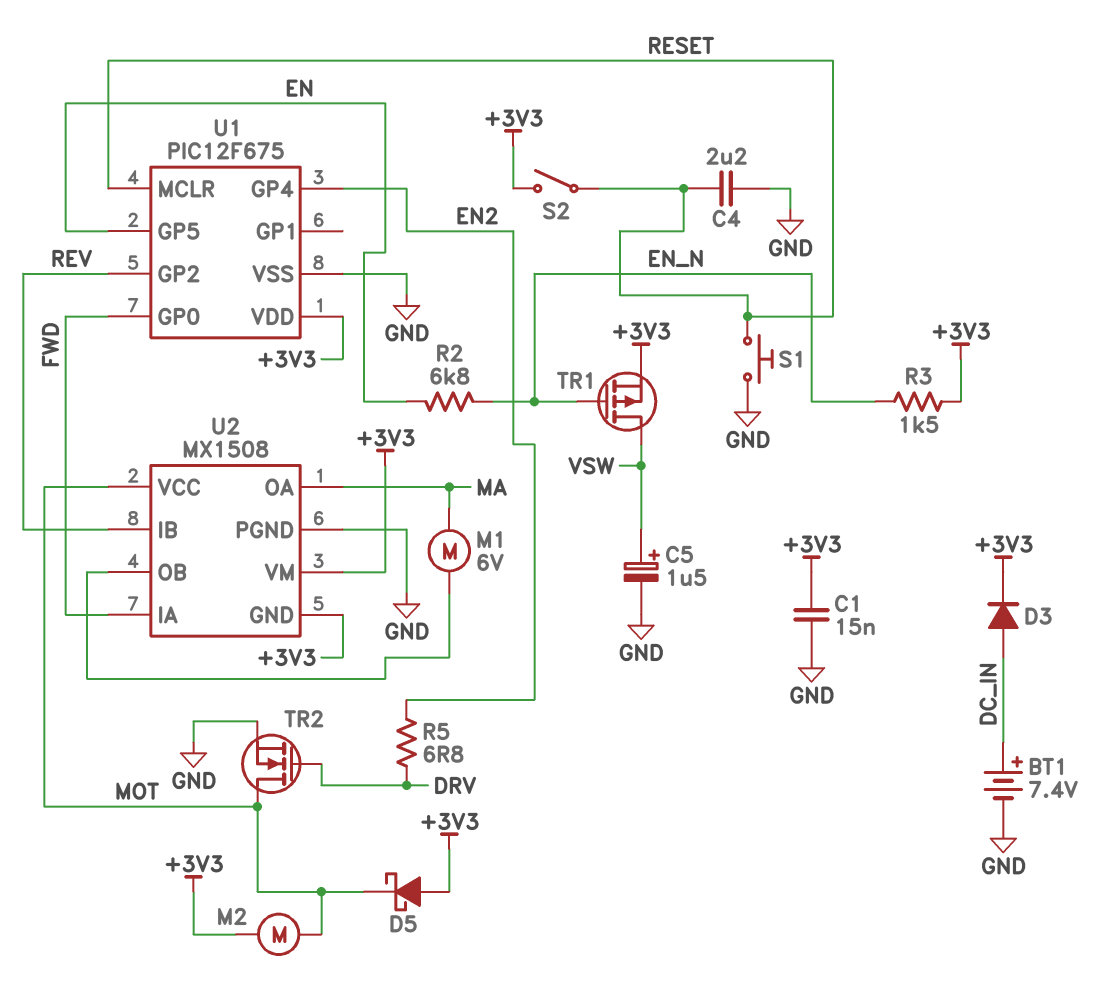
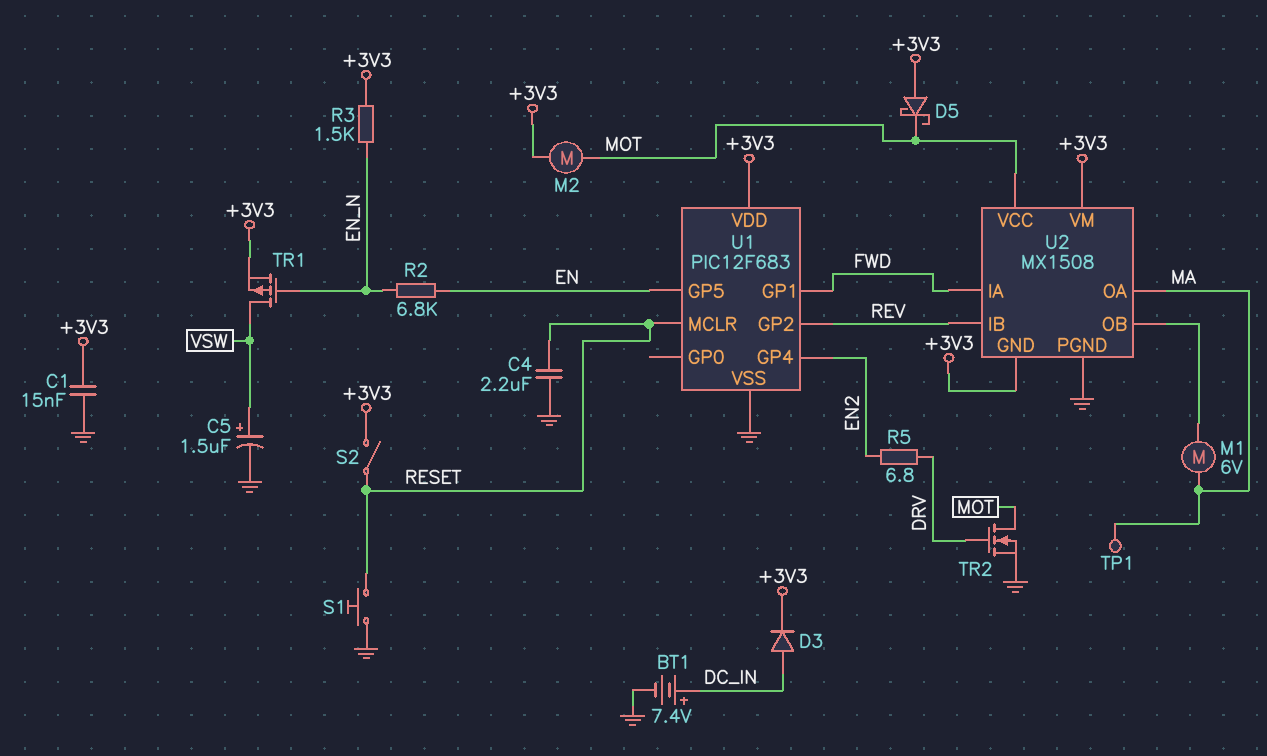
TP1: none -> test point (MA)
U1: PIC12F675 -> PIC12F683
U1 pin GP0: FWD -> none
U1 pin GP1: none -> FWD

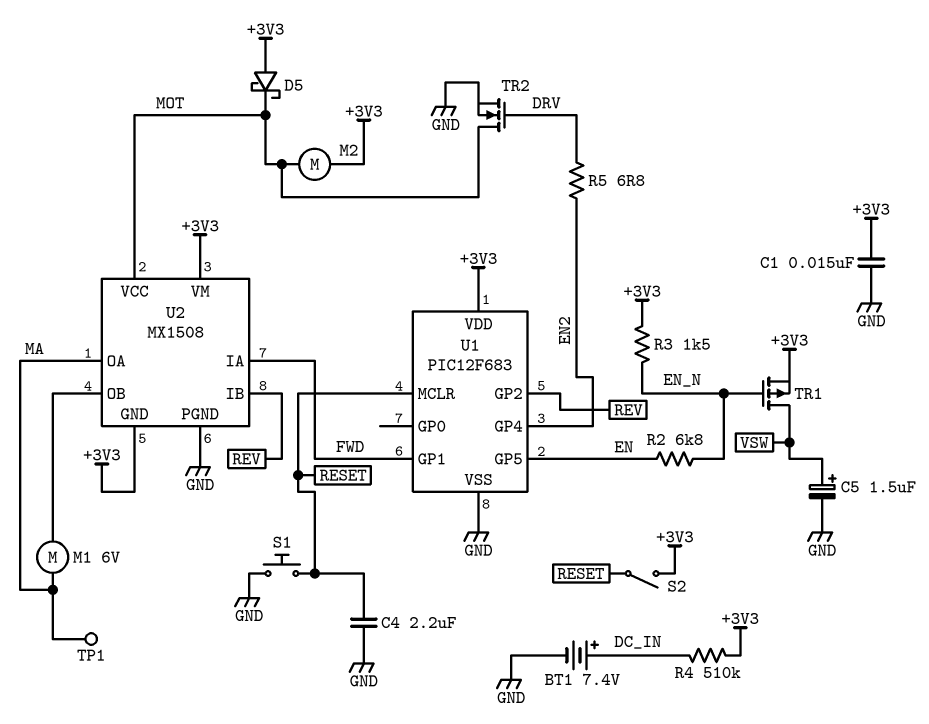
D3: diode (A DC_IN, K +3V3) -> none
R4: none -> 510k (+3V3, DC_IN)

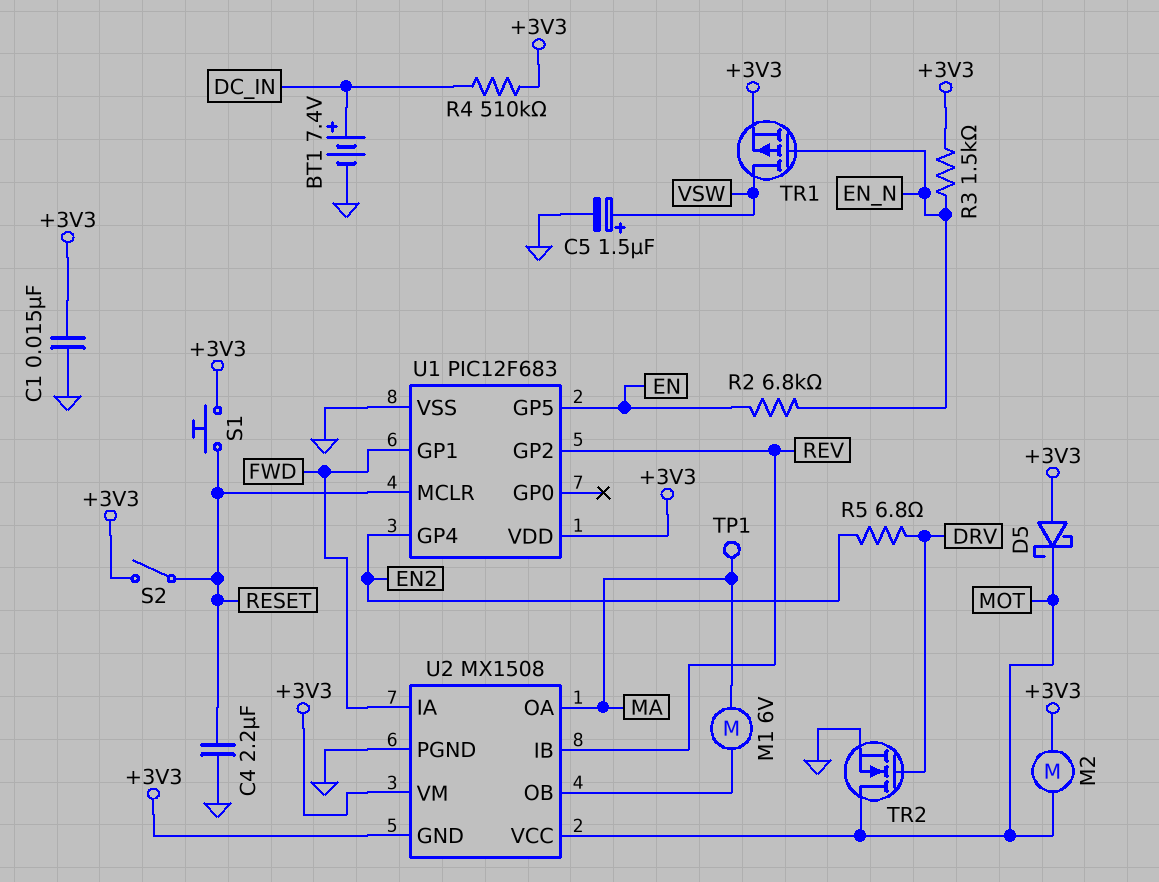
S1: button (GND, RESET) -> button (+3V3, RESET)

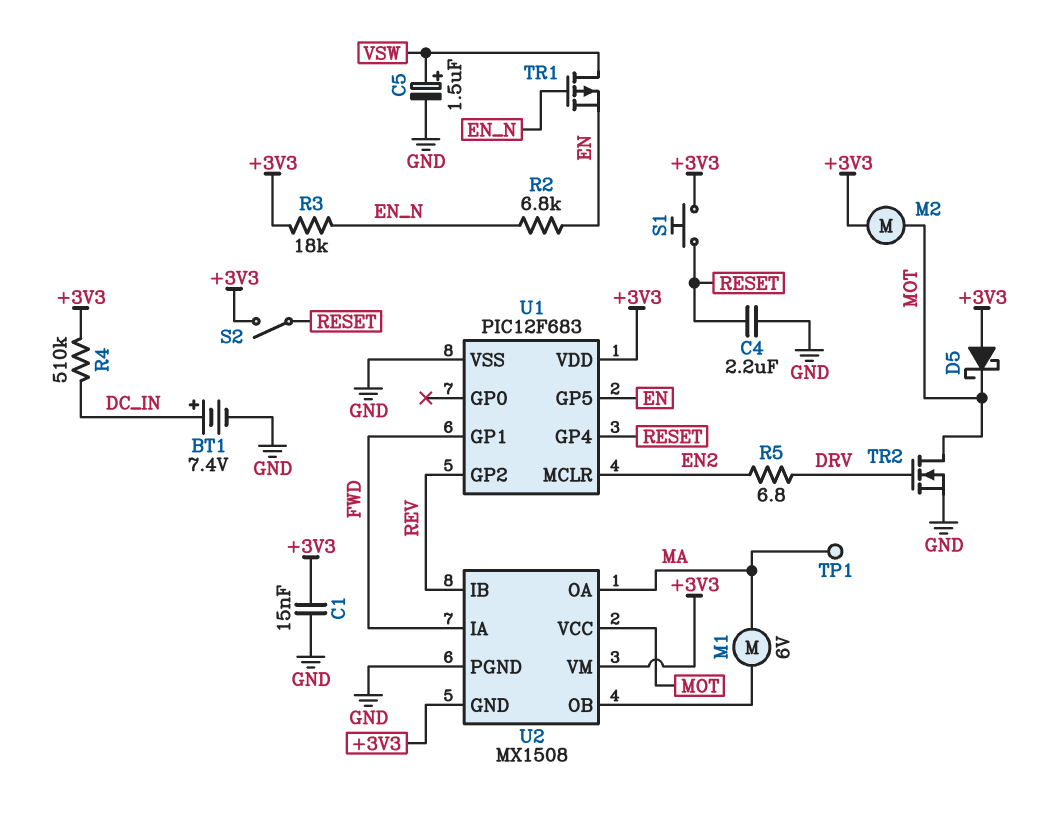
R3: 1.5k (+3V3, EN_N) -> 18k (+3V3, EN_N)
TR1: PMOS (G EN_N, D VSW, S +3V3) -> PMOS (G EN_N, D VSW, S EN)
U1 pin GP4: EN2 -> RESET
U1 pin MCLR: RESET -> EN2

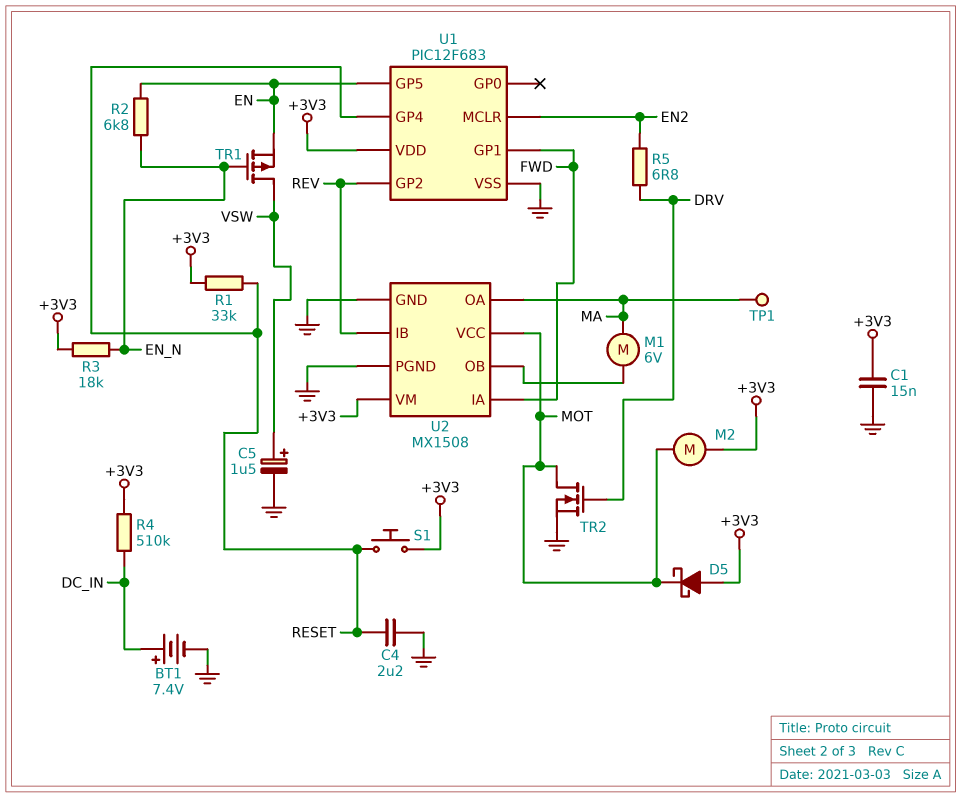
R1: none -> 33k (+3V3, RESET)
S2: switch (+3V3, RESET) -> none
U2 pin GND: +3V3 -> GND

